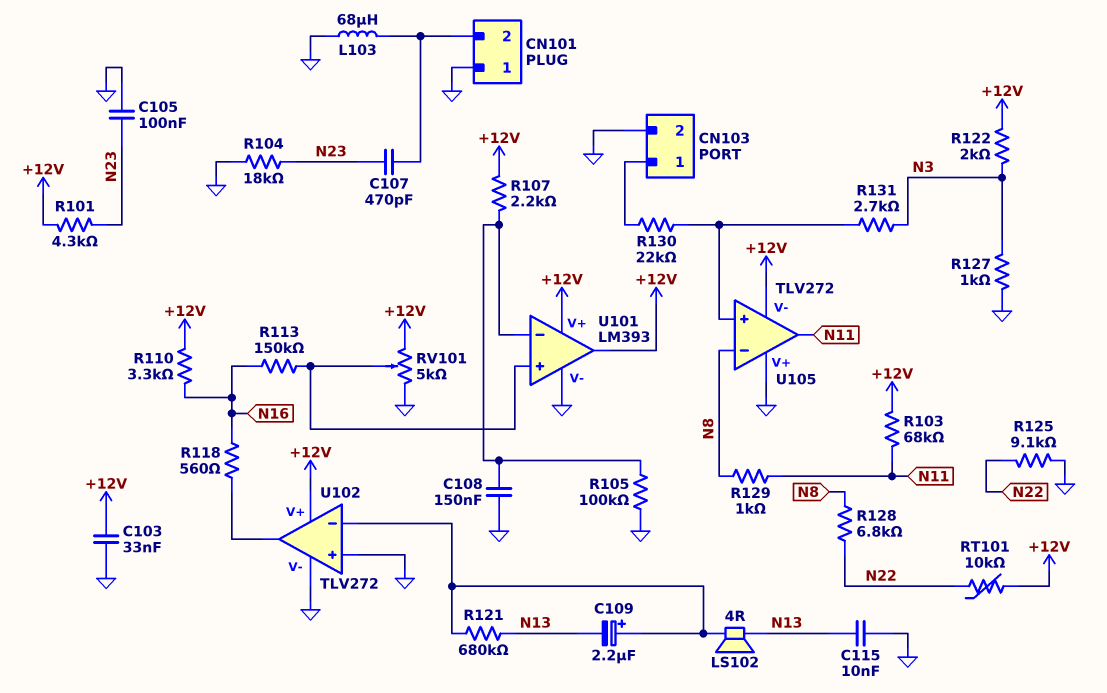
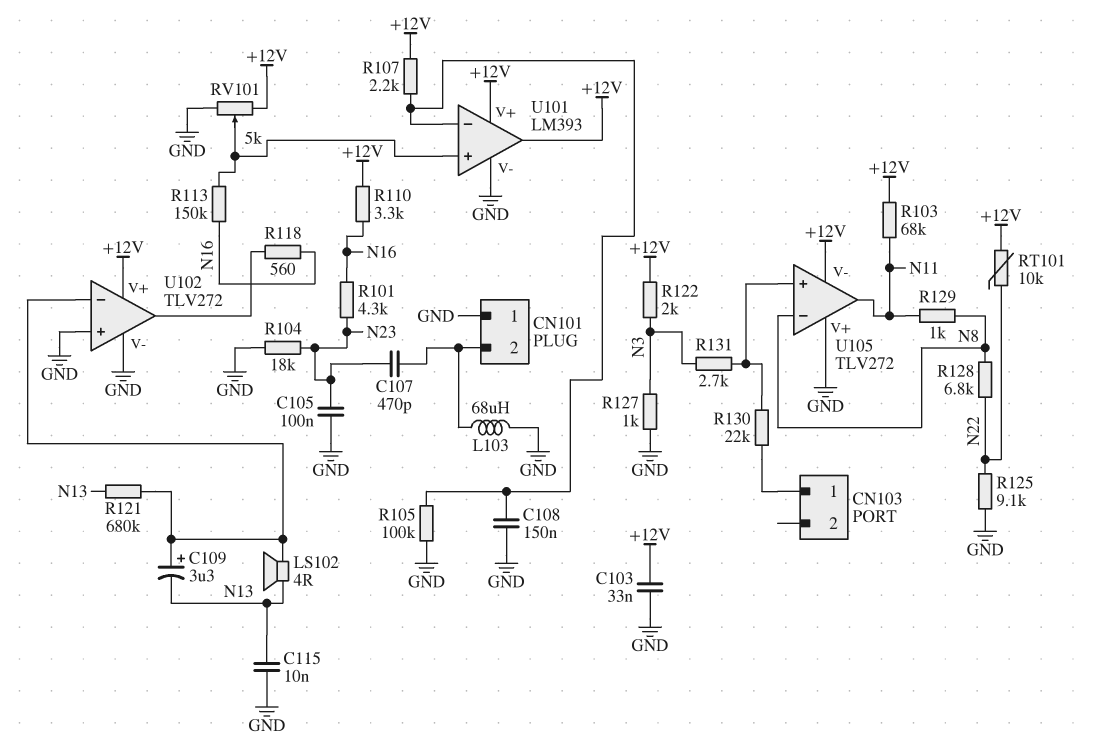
C109: 2.2uF (plus U102/in-, minus N13) -> 3.3uF (plus U102/in-, minus N13)
CN103 pin 2: GND -> none
R101: 4.3k (+12V, N23) -> 4.3k (N16, N23)

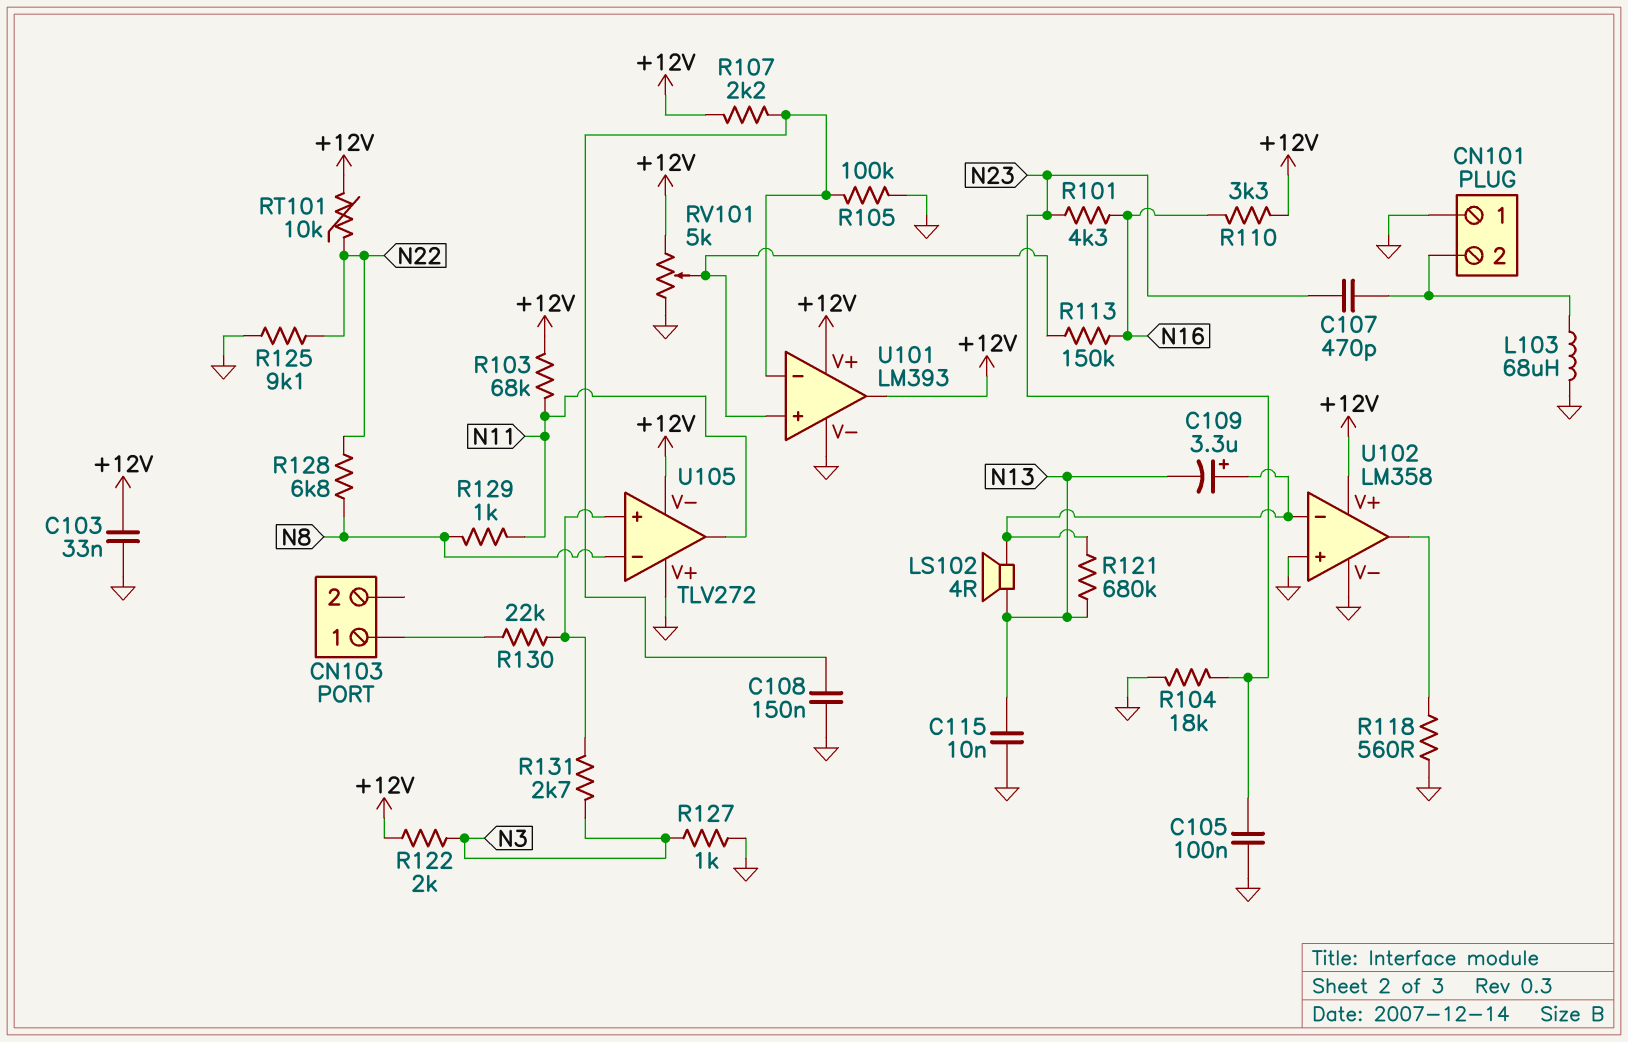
R118: 560 (N16, U102/out) -> 560 (GND, U102/out)
U102: TLV272 -> LM358

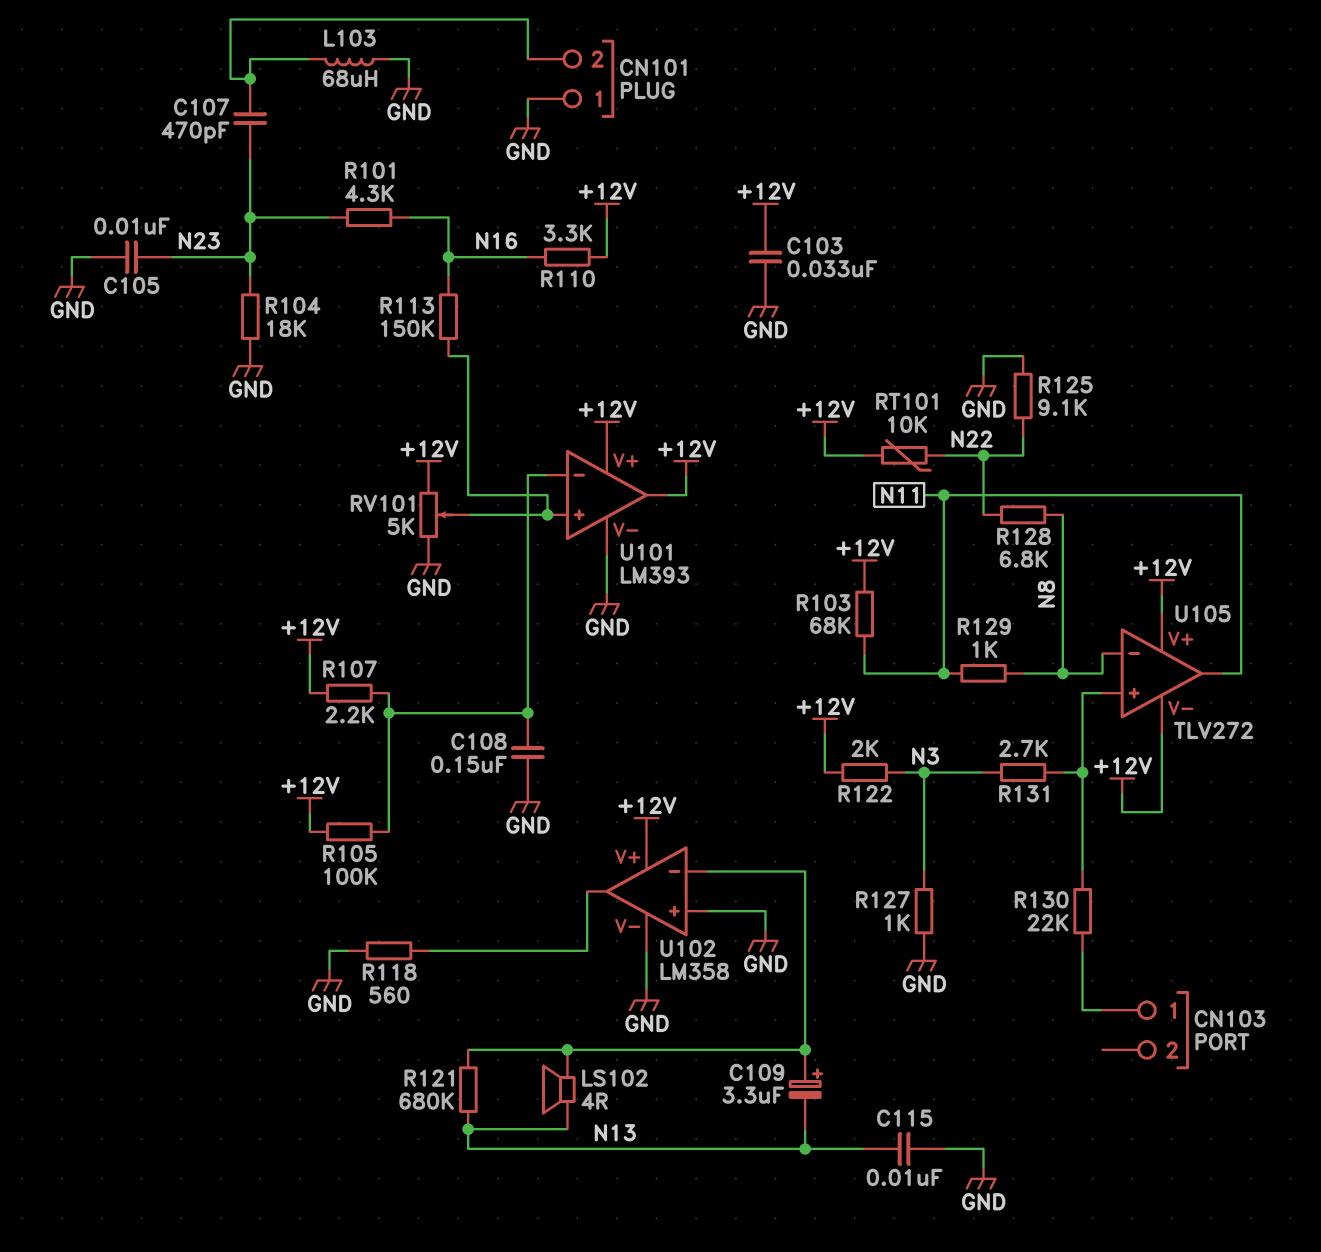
C105: 100nF (GND, N23) -> 10nF (GND, N23)
R105: 100k (GND, U101/in-) -> 100k (+12V, U101/in-)
U105 pin V+: GND -> +12V

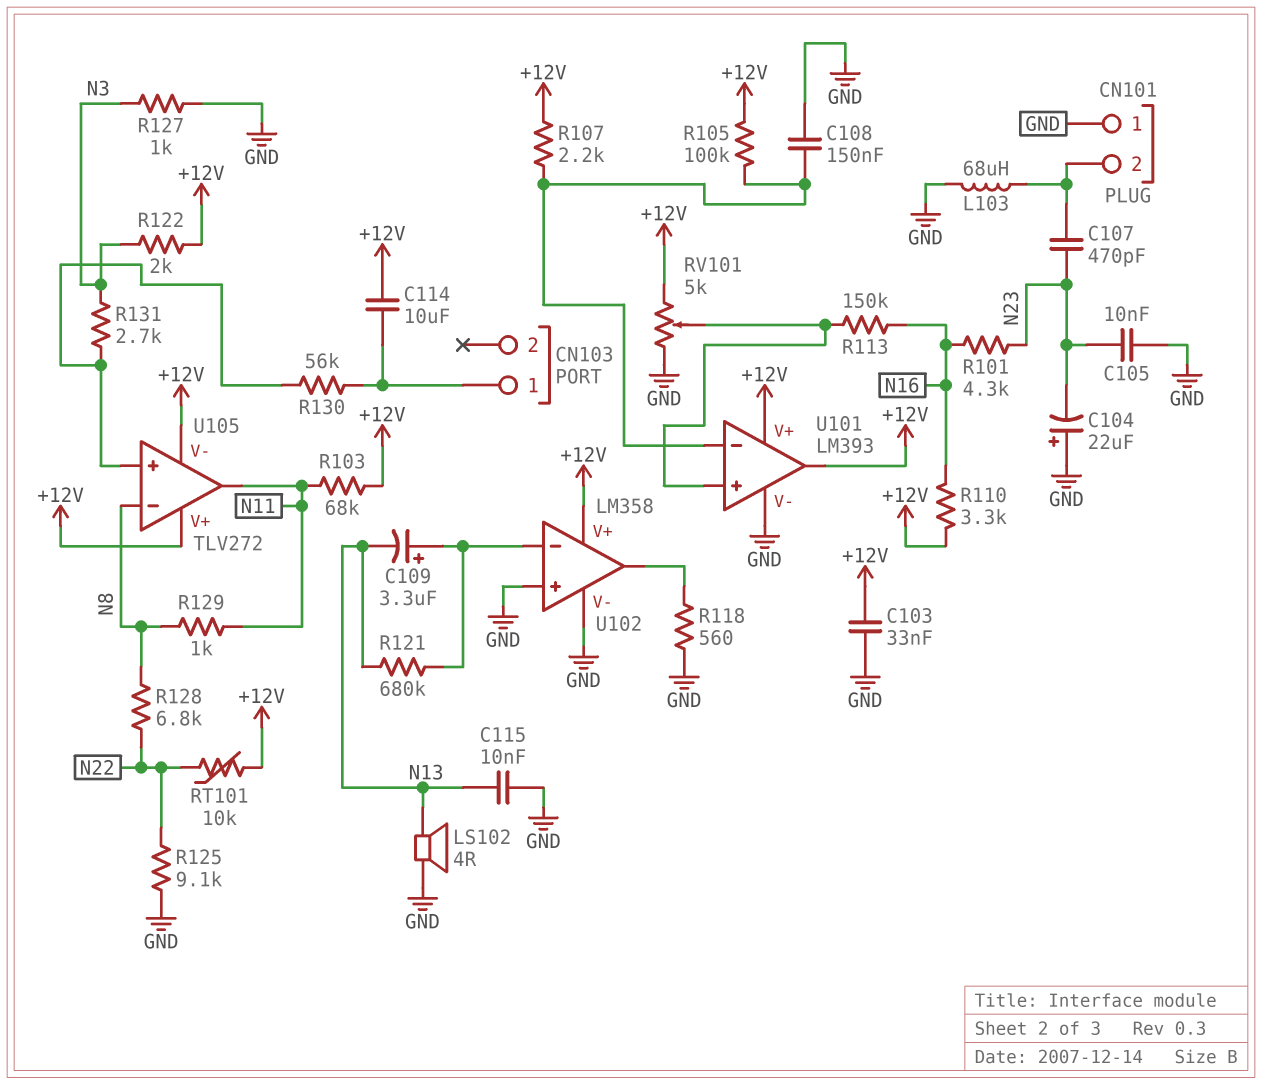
C104: none -> 22uF (plus GND, minus N23)
C114: none -> 10uF (+12V, CN103/1)
LS102: speaker 4R (N13, U102/in-) -> speaker 4R (GND, N13)
R104: 18k (GND, N23) -> none
R130: 22k (CN103/1, U105/in+) -> 56k (CN103/1, U105/in+)

